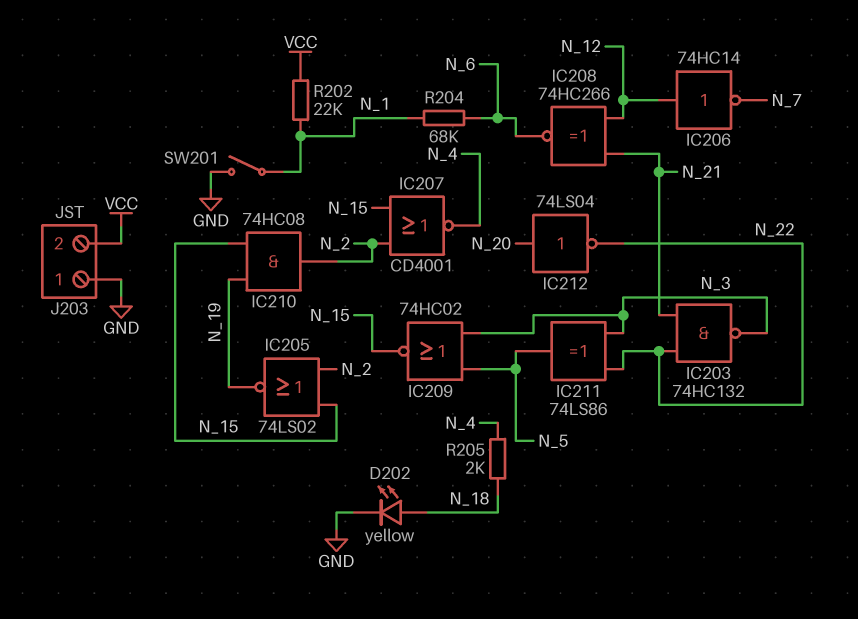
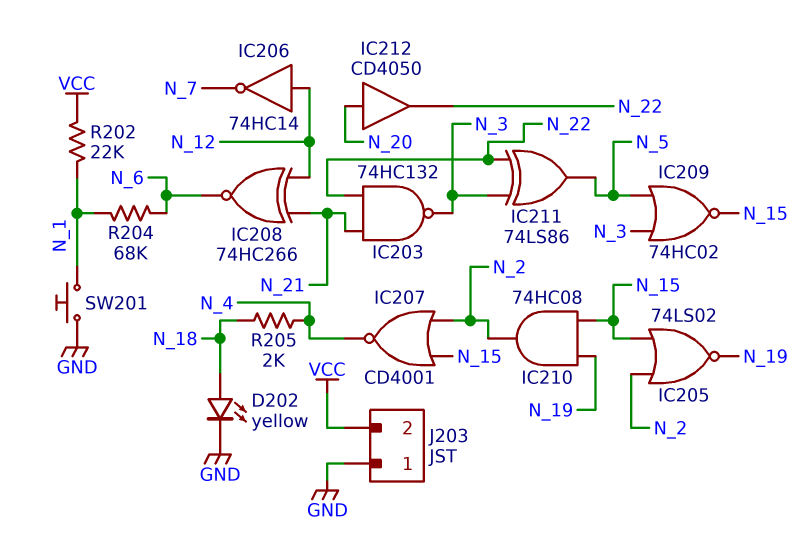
IC212: NOT 74LS04 (in N_20, out N_22) -> buffer CD4050 (in N_20, out N_22)
SW201: switch (GND, N_1) -> button (GND, N_1)

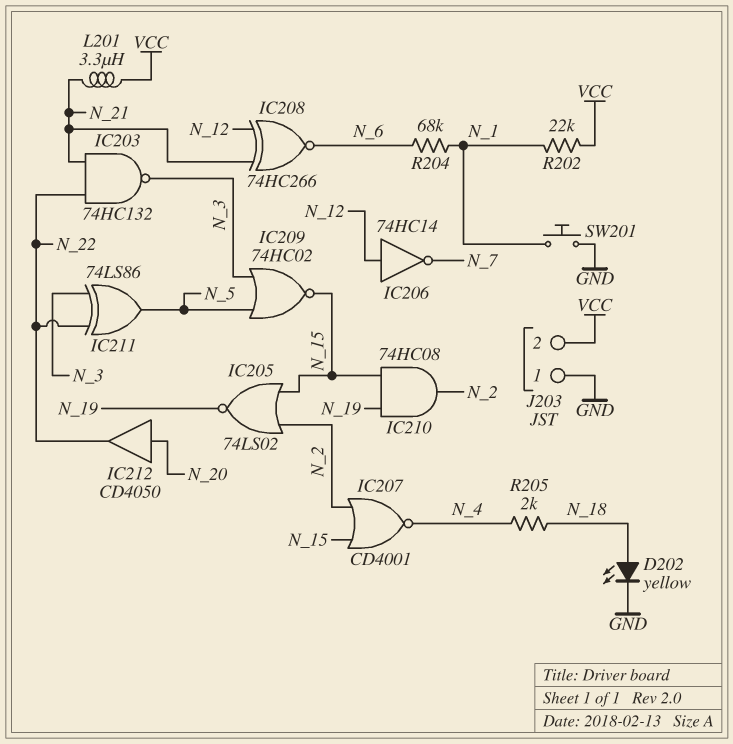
L201: none -> 3.3uH (N_21, VCC)

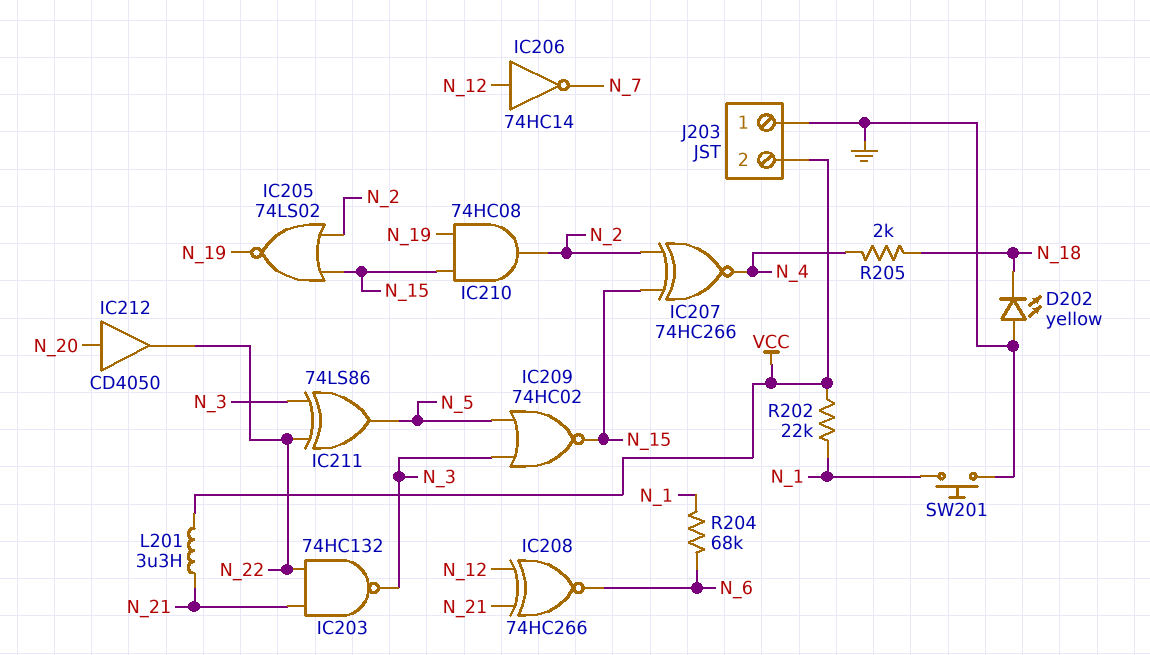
D202: LED yellow (A N_18, K GND) -> LED yellow (A GND, K N_18)
IC207: NOR CD4001 (in N_2, in N_15, out N_4) -> XNOR 74HC266 (in N_2, in N_15, out N_4)

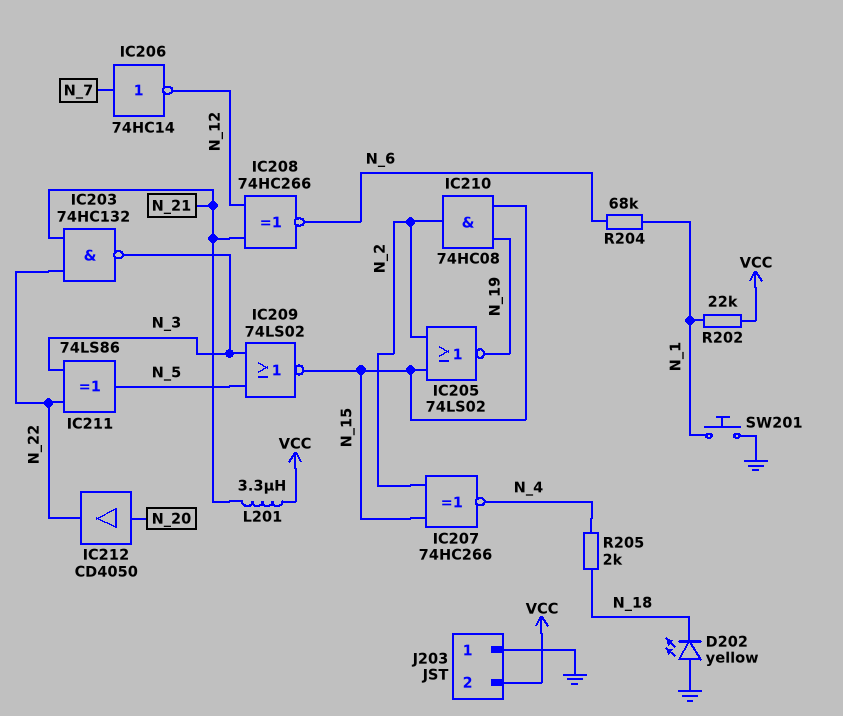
IC206: NOT 74HC14 (in N_12, out N_7) -> NOT 74HC14 (in N_7, out N_12)
IC209: NOR 74HC02 (in N_3, in N_5, out N_15) -> NOR 74LS02 (in N_3, in N_5, out N_15)

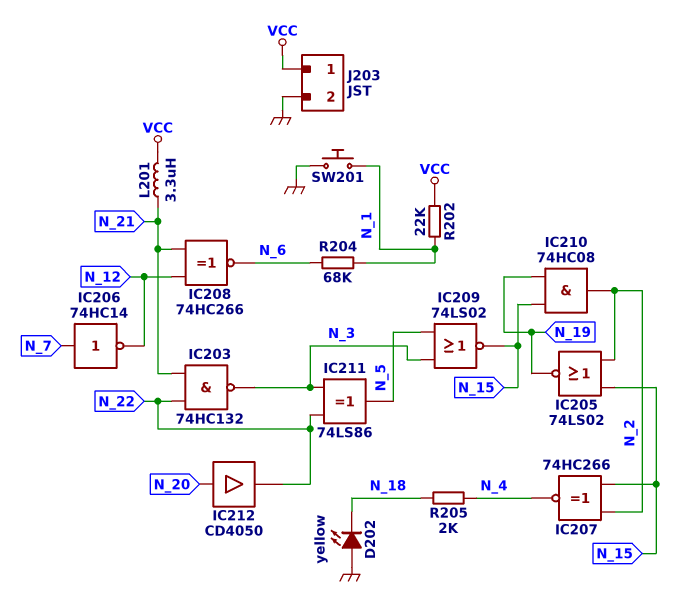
J203 pin 1: GND -> VCC
J203 pin 2: VCC -> GND

